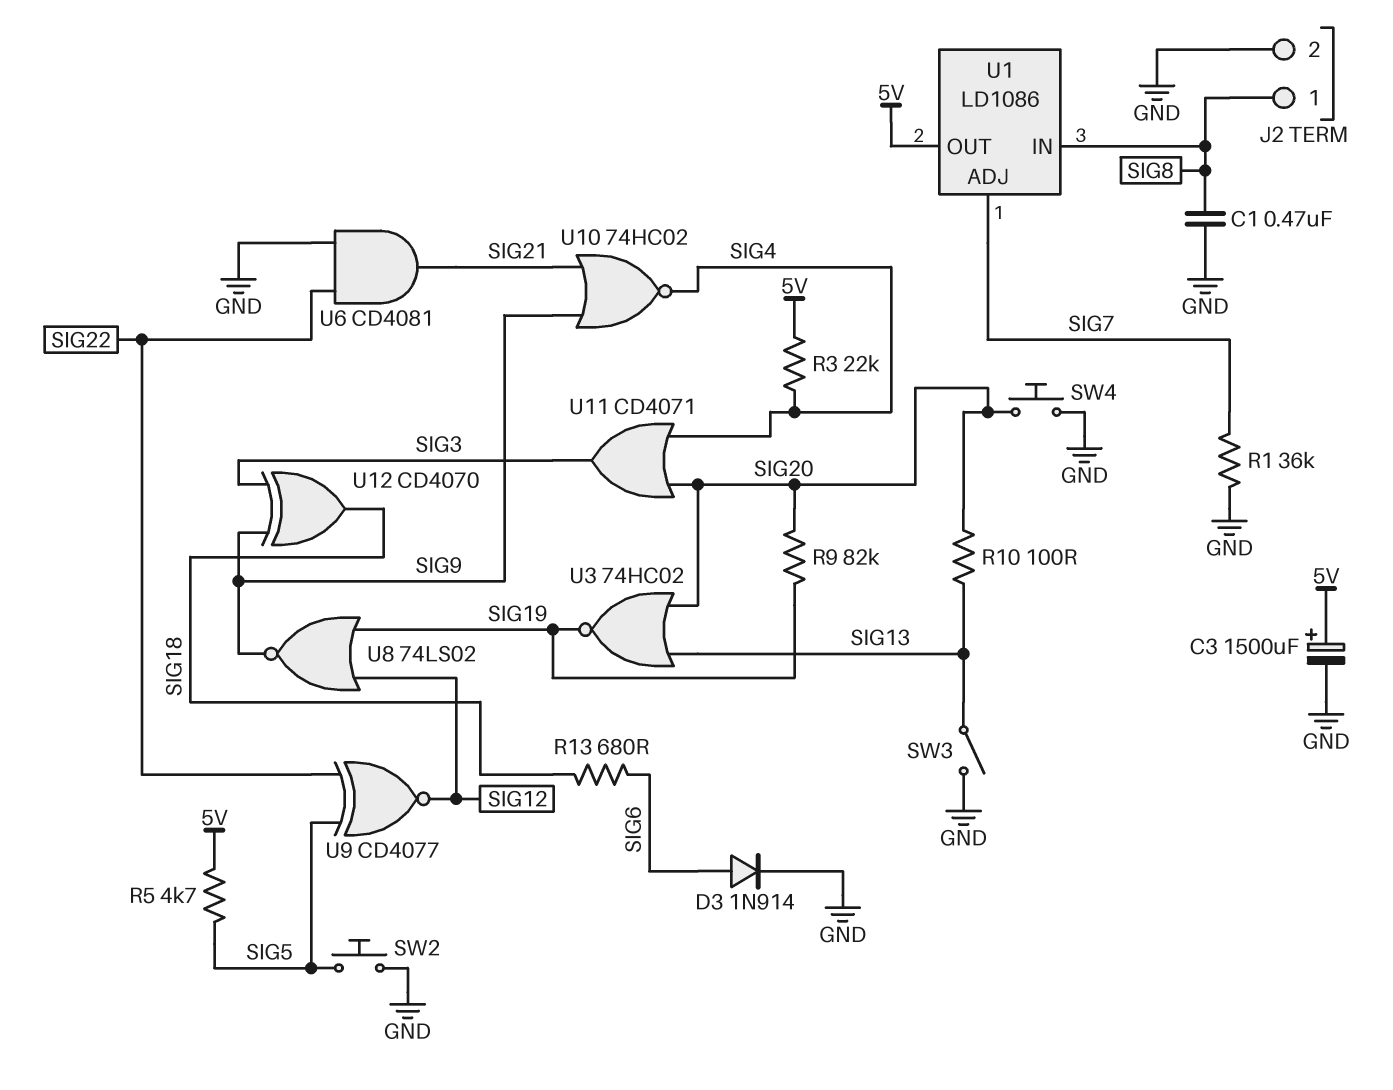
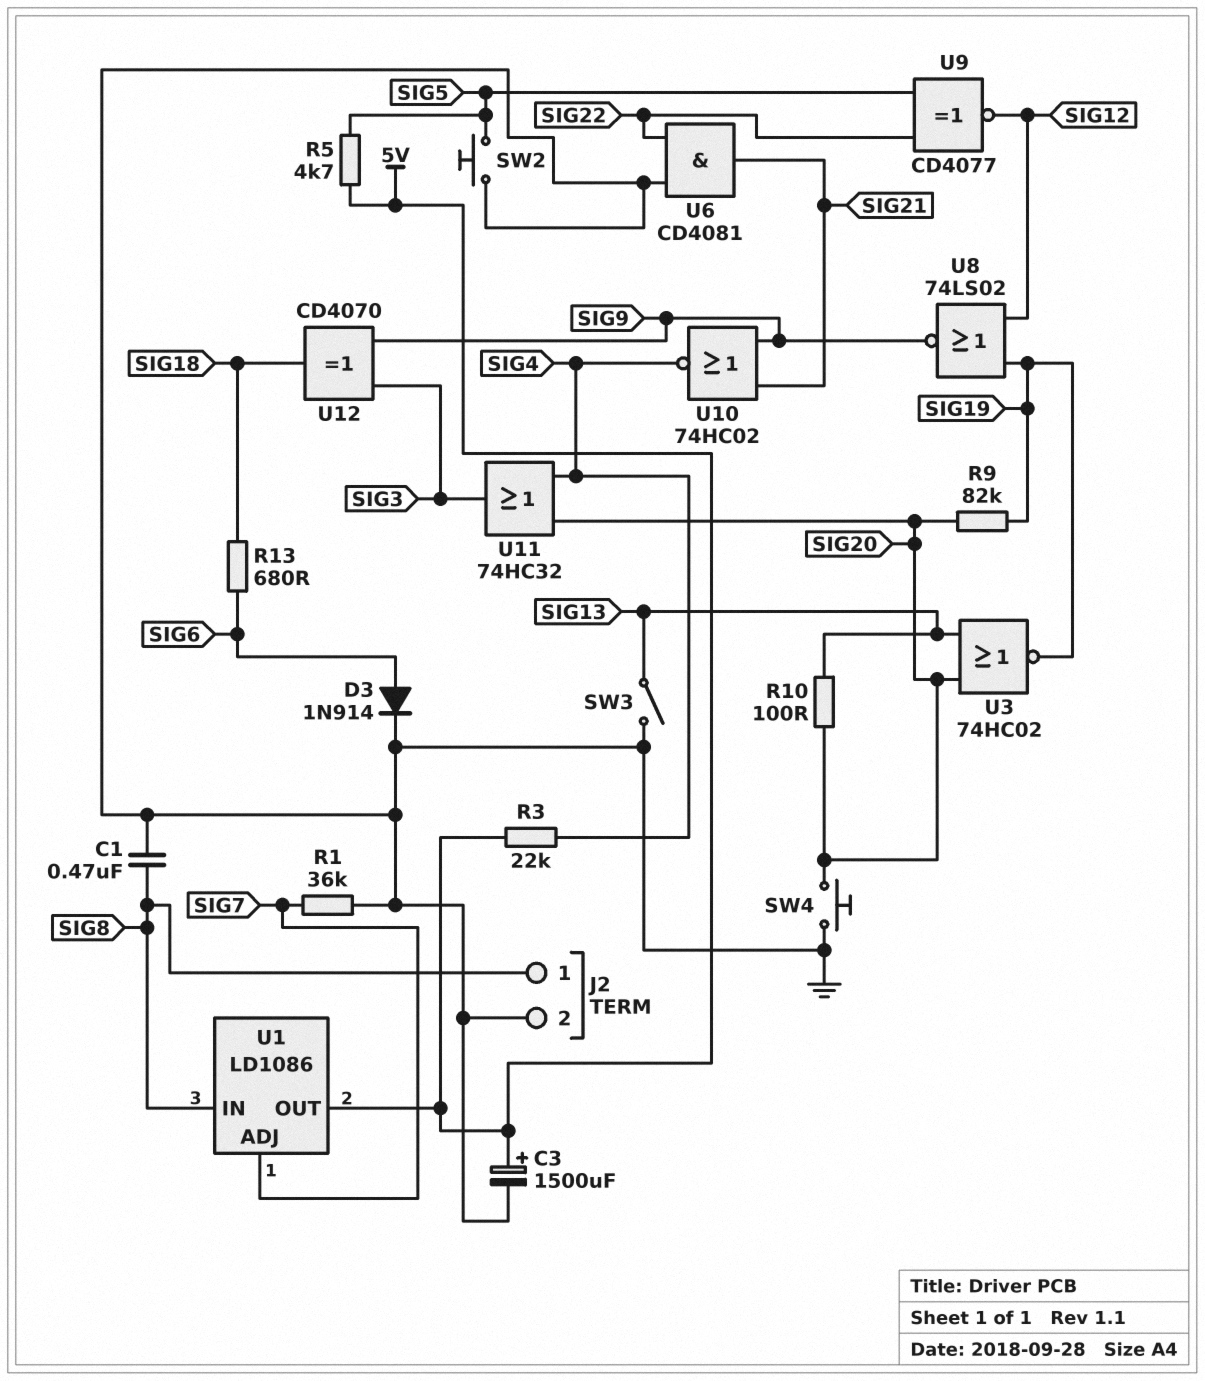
U11: OR CD4071 (in SIG4, in SIG20, out SIG3) -> OR 74HC32 (in SIG4, in SIG20, out SIG3)

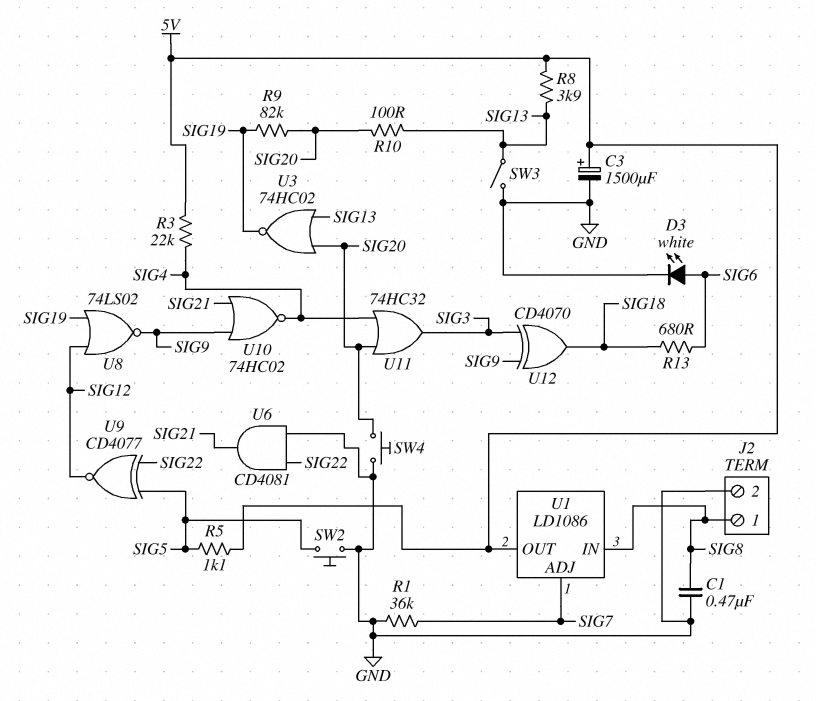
D3: diode 1N914 (A SIG6, K GND) -> LED white (A SIG6, K GND)
R5: 4.7k (5V, SIG5) -> 1.1k (5V, SIG5)
R8: none -> 3.9k (5V, SIG13)

